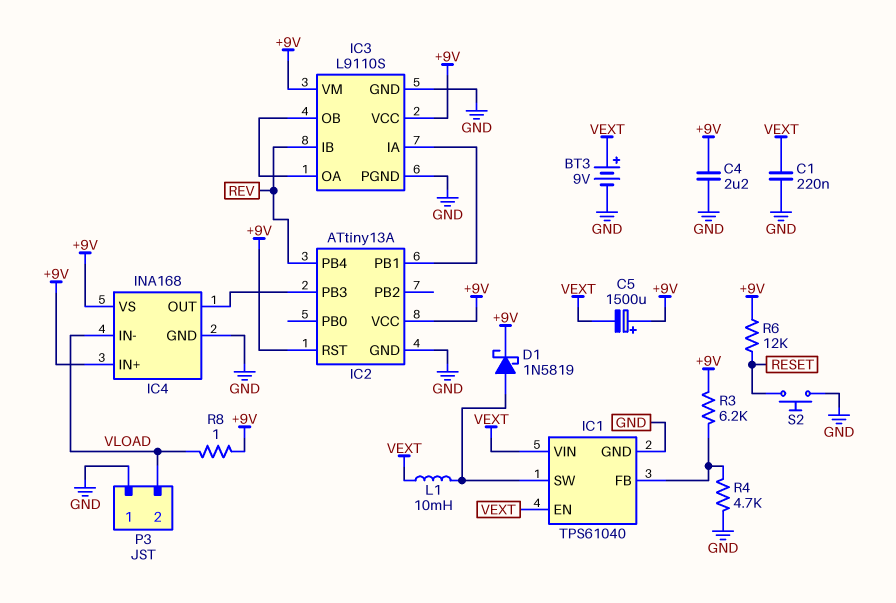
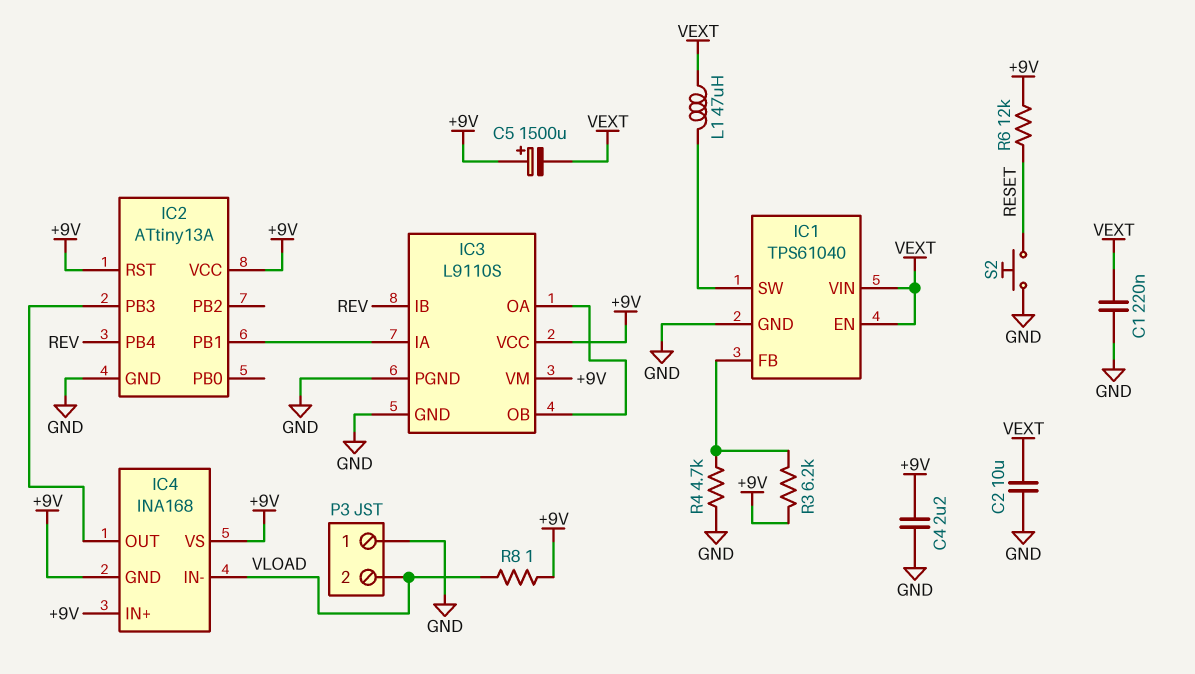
BT3: 9V (plus VEXT, minus GND) -> none
C2: none -> 10uF (GND, VEXT)
D1: schottky 1N5819 (A IC1/SW, K +9V) -> none
IC4 pin GND: GND -> +9V
L1: 10mH (IC1/SW, VEXT) -> 47uH (IC1/SW, VEXT)

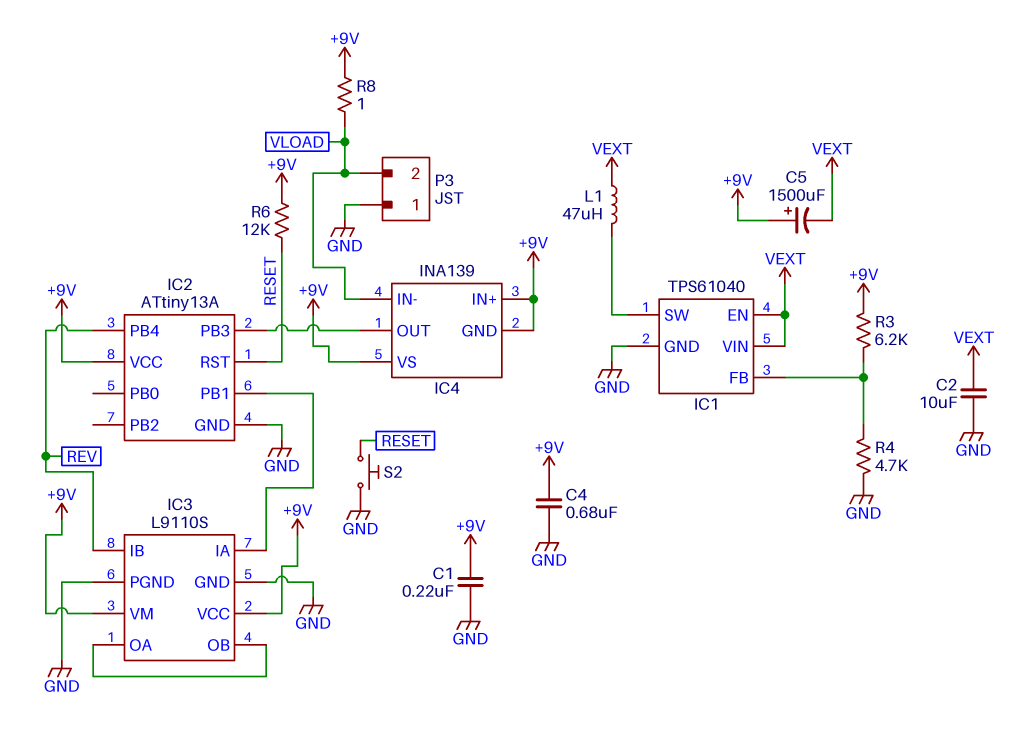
C1: 220nF (GND, VEXT) -> 220nF (+9V, GND)
C4: 2.2uF (+9V, GND) -> 680nF (+9V, GND)
IC2 pin RST: +9V -> RESET
IC4: INA168 -> INA139

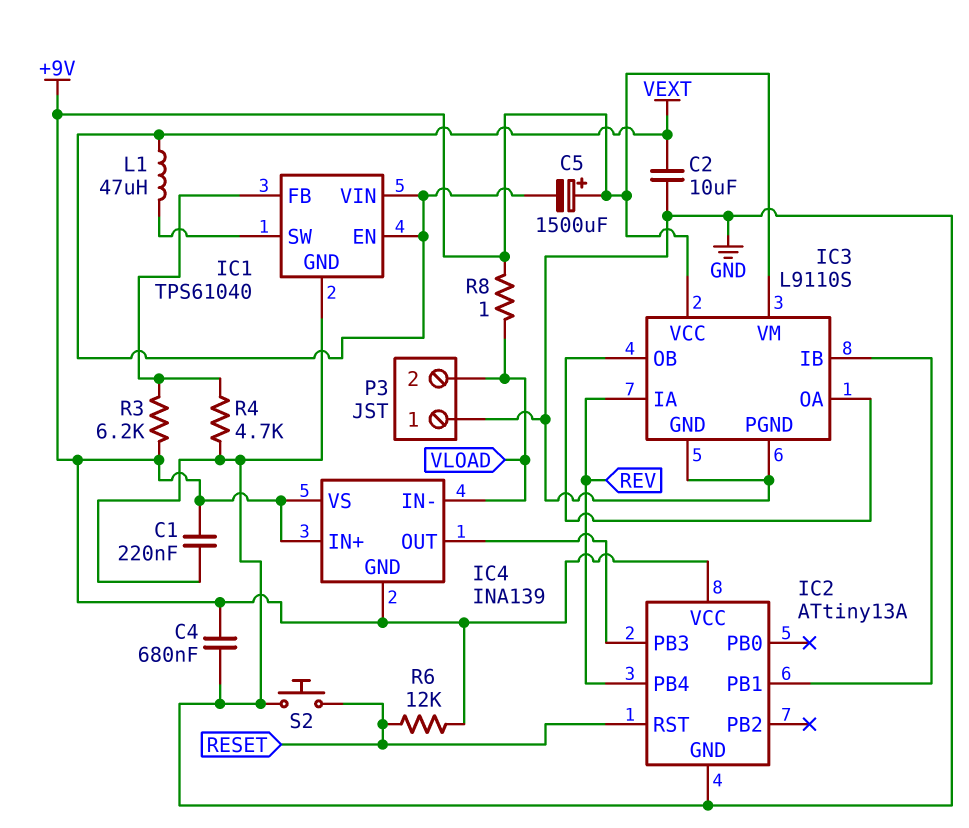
IC3 pin IA: IC2/PB1 -> REV
IC3 pin IB: REV -> IC2/PB1

